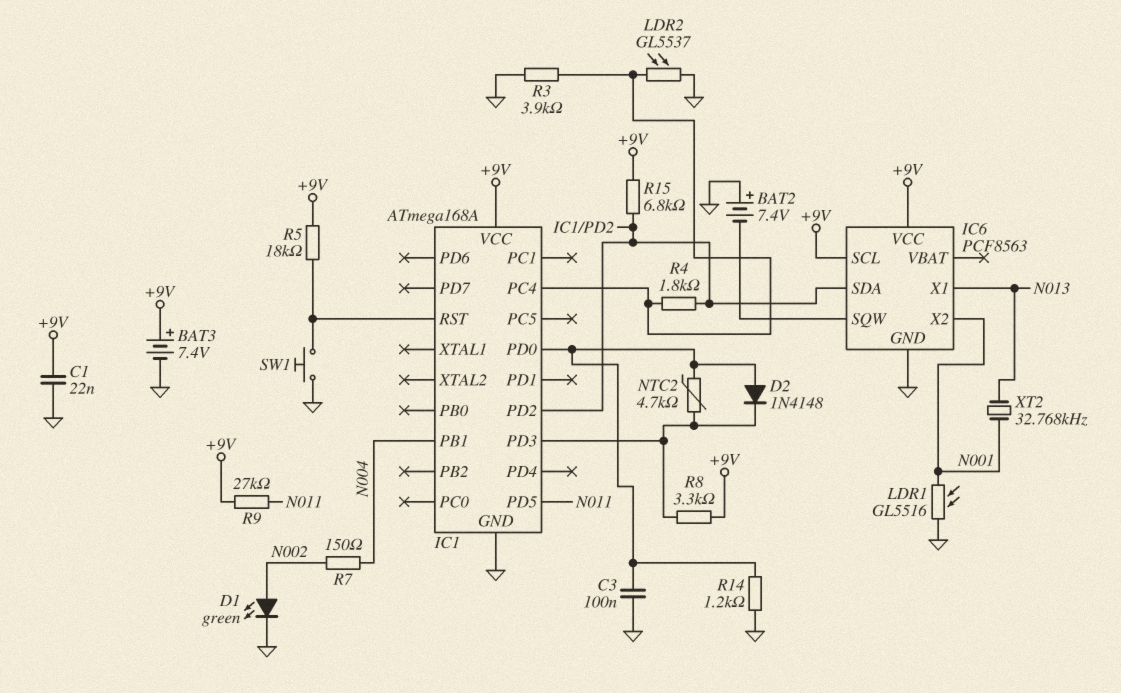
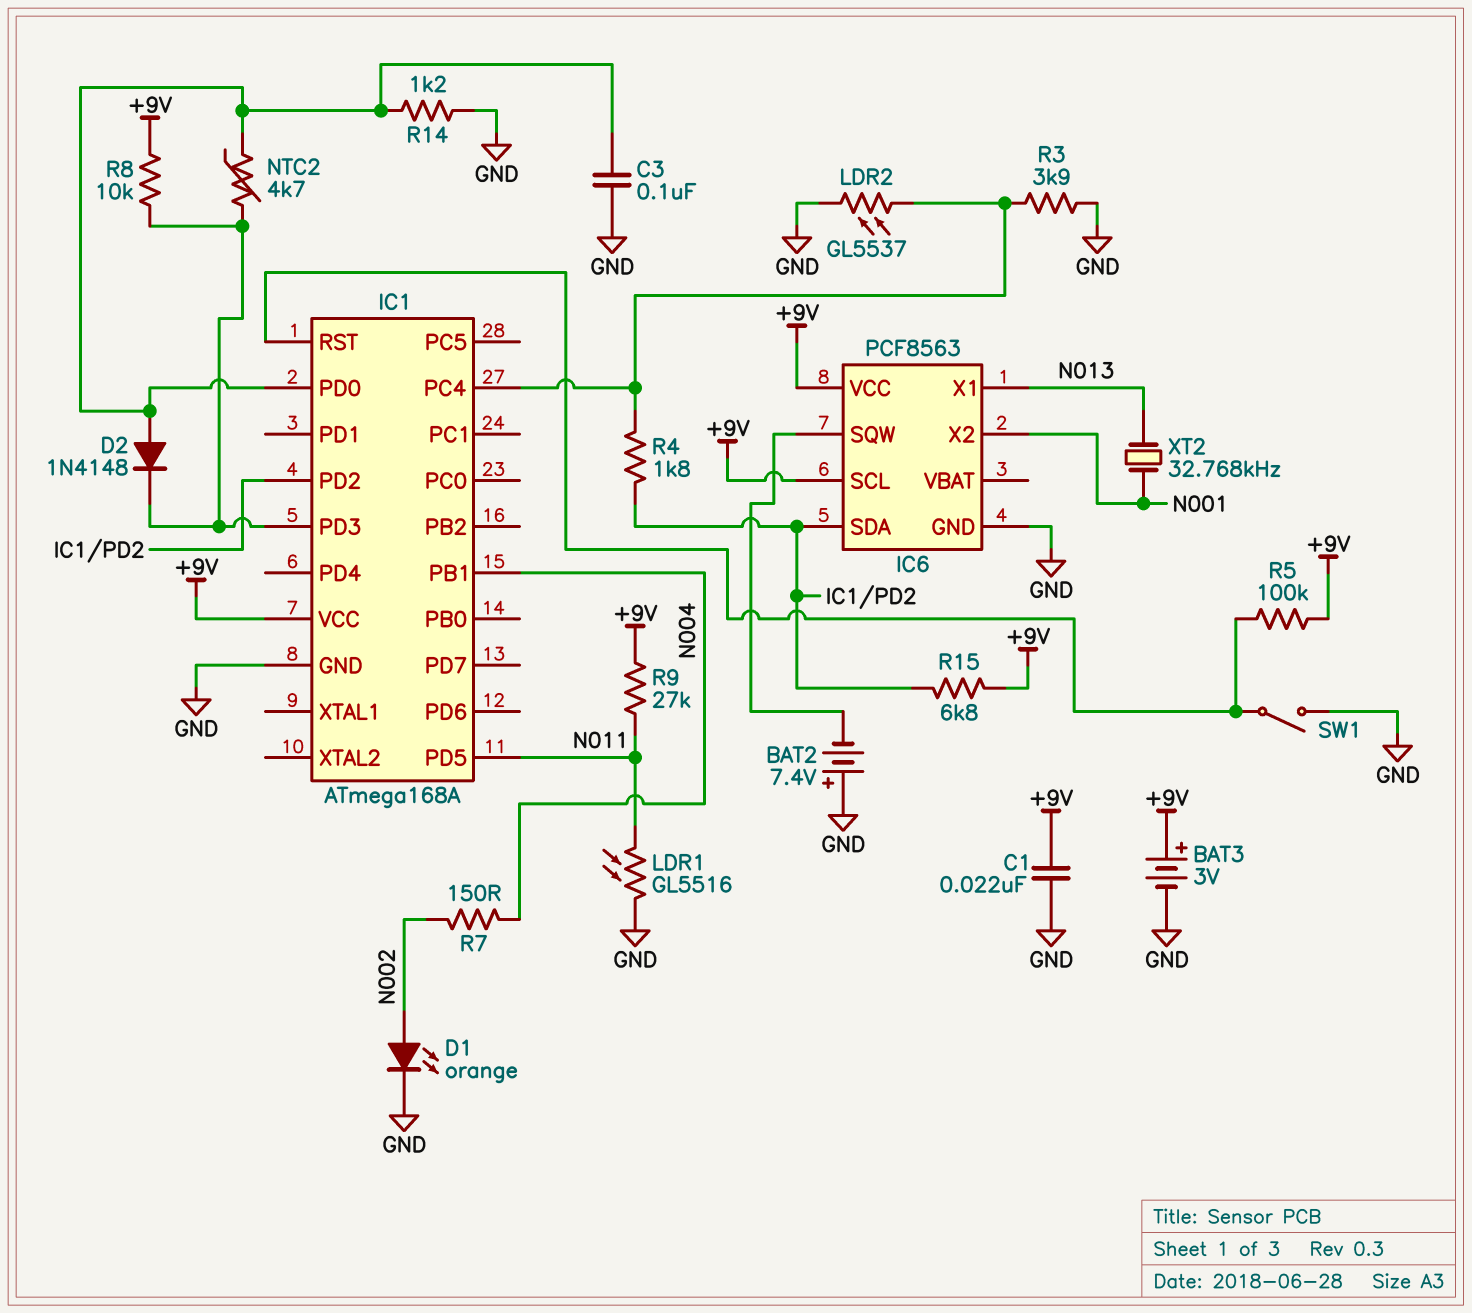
BAT3: 7.4V (plus +9V, minus GND) -> 3V (plus +9V, minus GND)
D1: LED green (A N002, K GND) -> LED orange (A N002, K GND)
LDR1: GL5516 (GND, N001) -> GL5516 (GND, N011)
R5: 18k (+9V, IC1/RST) -> 100k (+9V, IC1/RST)
R8: 3.3k (+9V, IC1/PD3) -> 10k (+9V, IC1/PD3)
SW1: button (GND, IC1/RST) -> switch (GND, IC1/RST)

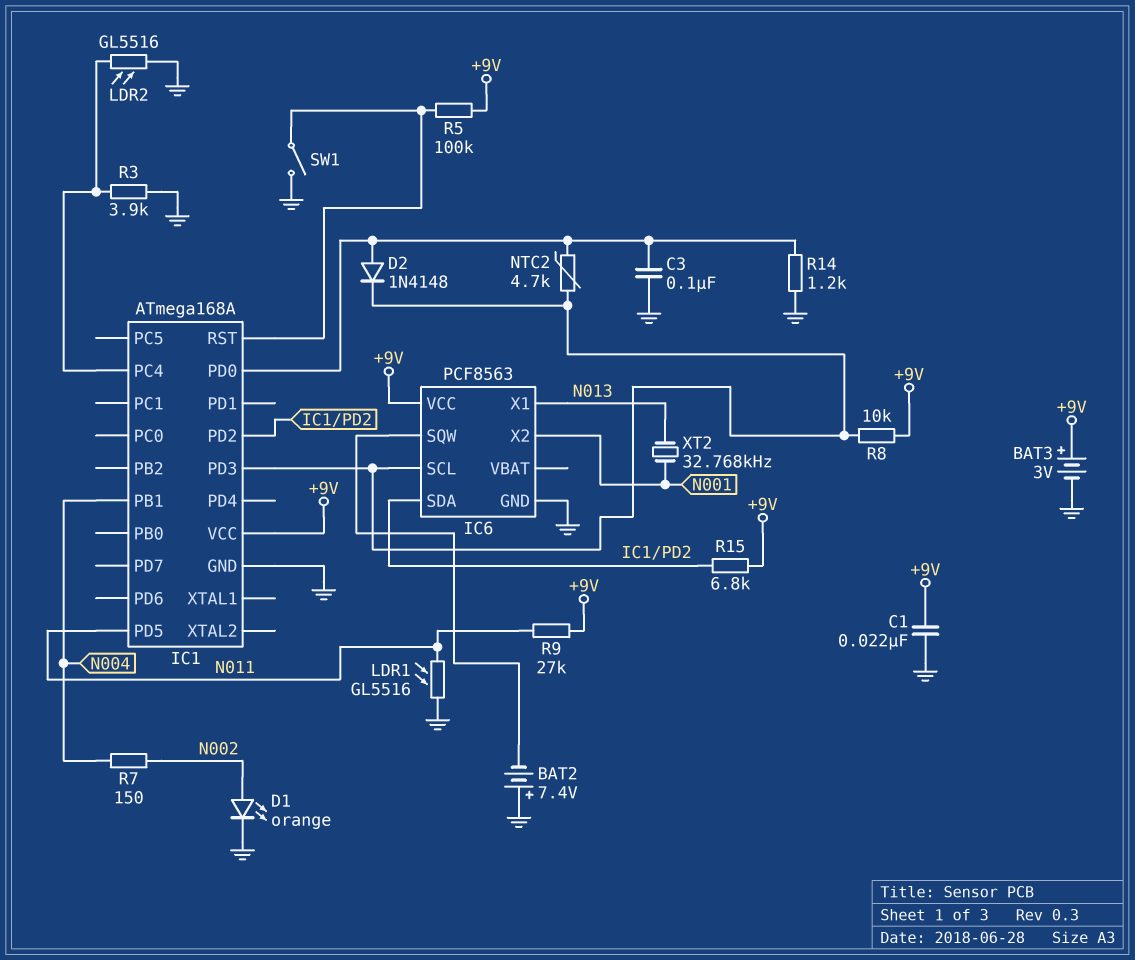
IC6 pin SCL: +9V -> IC1/PD3
LDR2: GL5537 (GND, IC1/PC4) -> GL5516 (GND, IC1/PC4)
R4: 1.8k (IC1/PC4, IC1/PD2) -> none

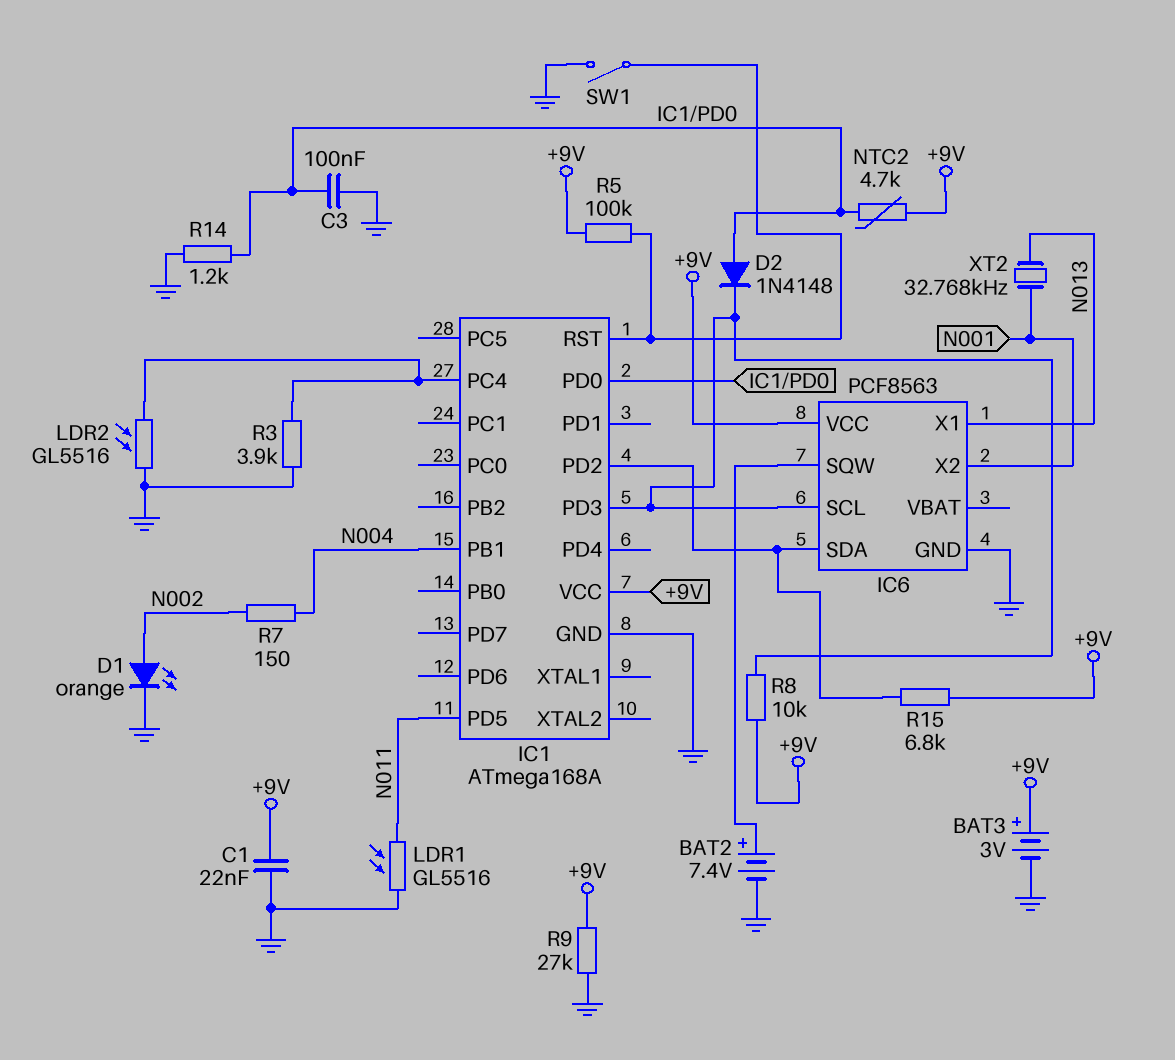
BAT2: 7.4V (plus GND, minus IC6/SQW) -> 7.4V (plus IC6/SQW, minus GND)
NTC2: 4.7k (IC1/PD0, IC1/PD3) -> 4.7k (+9V, IC1/PD0)
R9: 27k (+9V, N011) -> 27k (+9V, GND)

